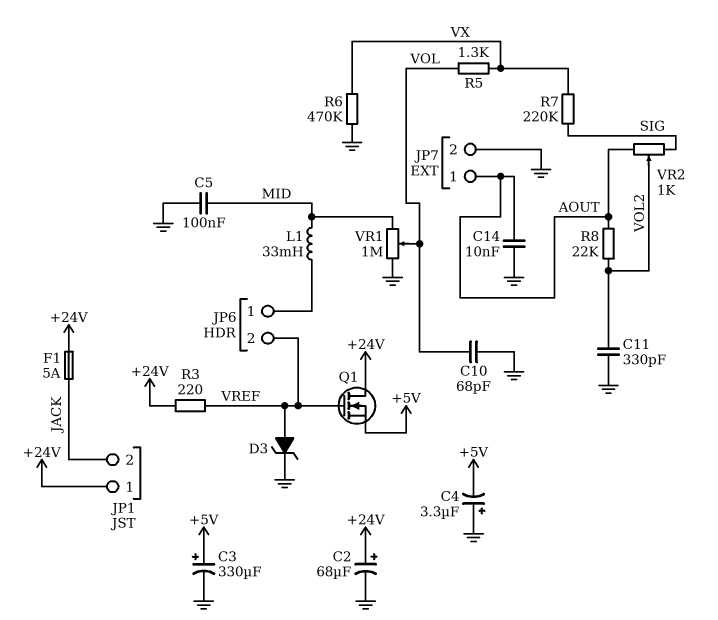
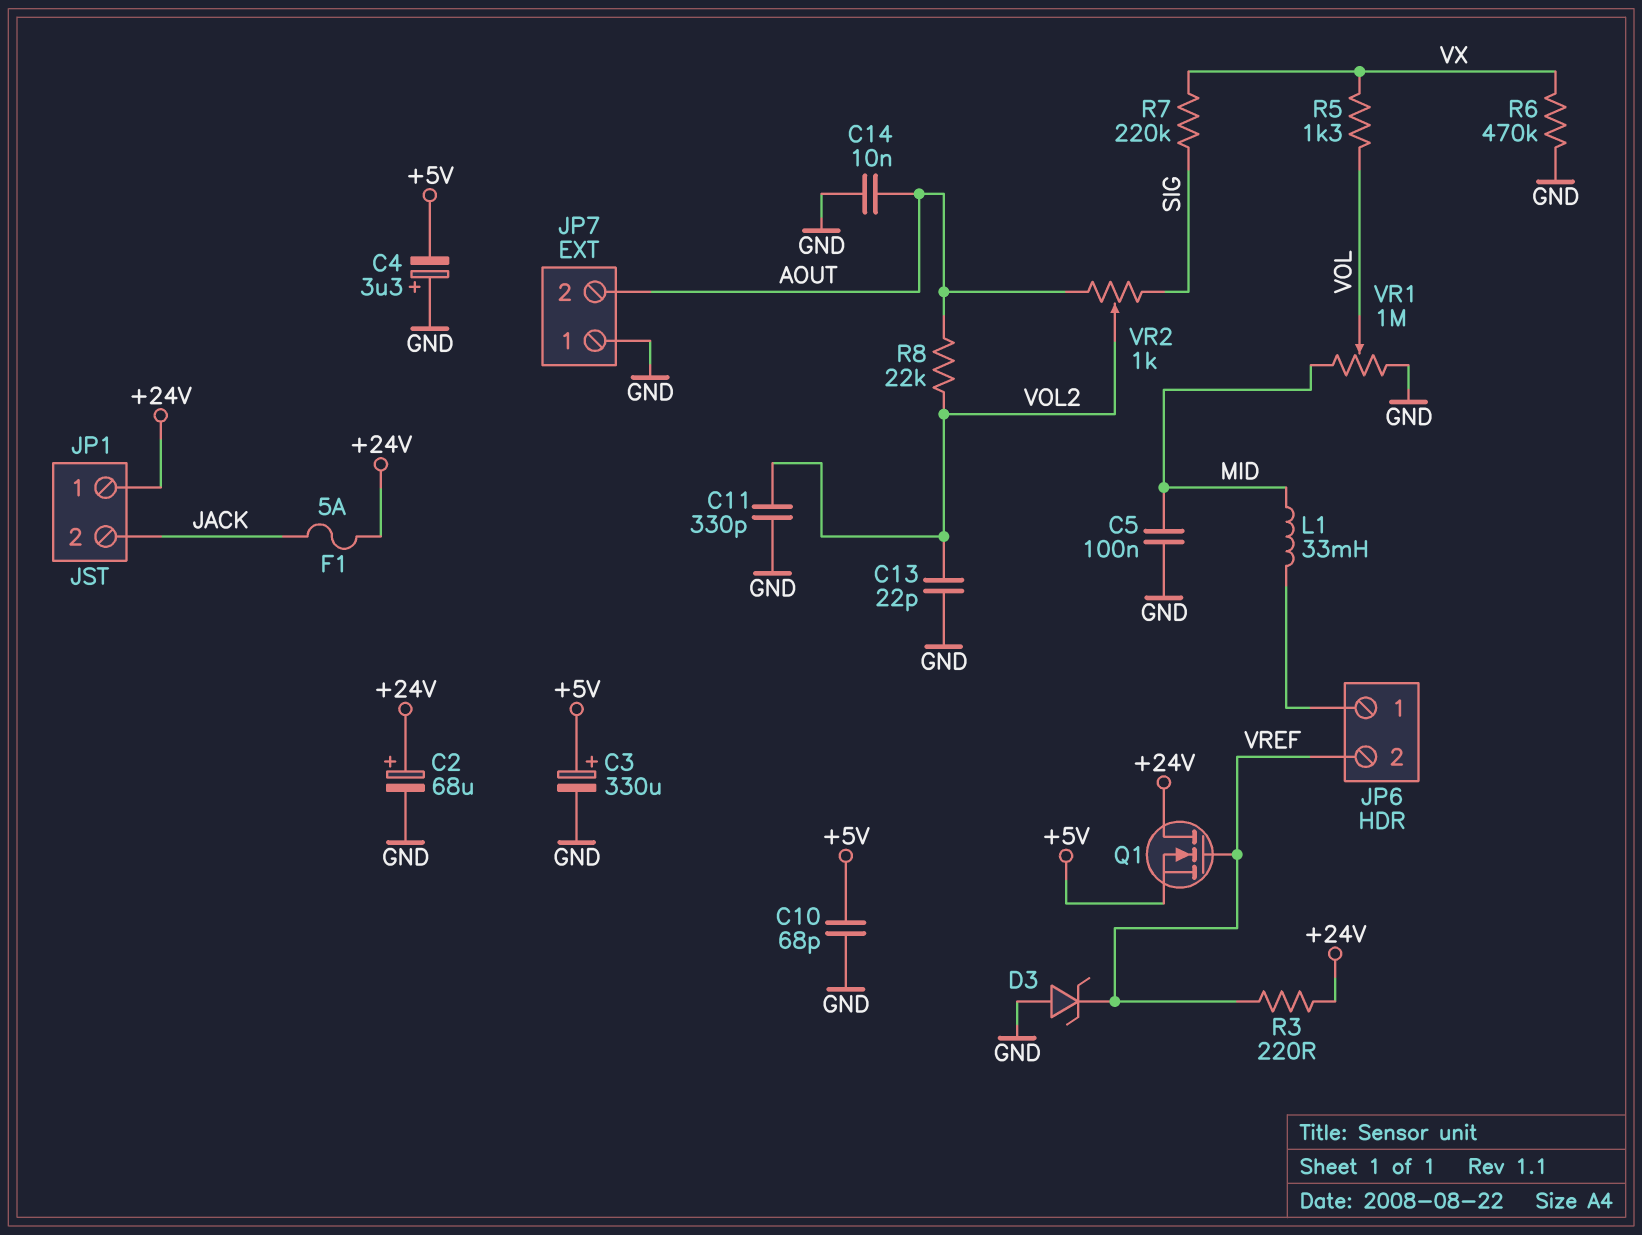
C10: 68pF (GND, VOL) -> 68pF (+5V, GND)
C13: none -> 22pF (GND, VOL2)
D3: zener (A VREF, K GND) -> zener (A GND, K VREF)
JP7 pin 1: AOUT -> GND
JP7 pin 2: GND -> AOUT

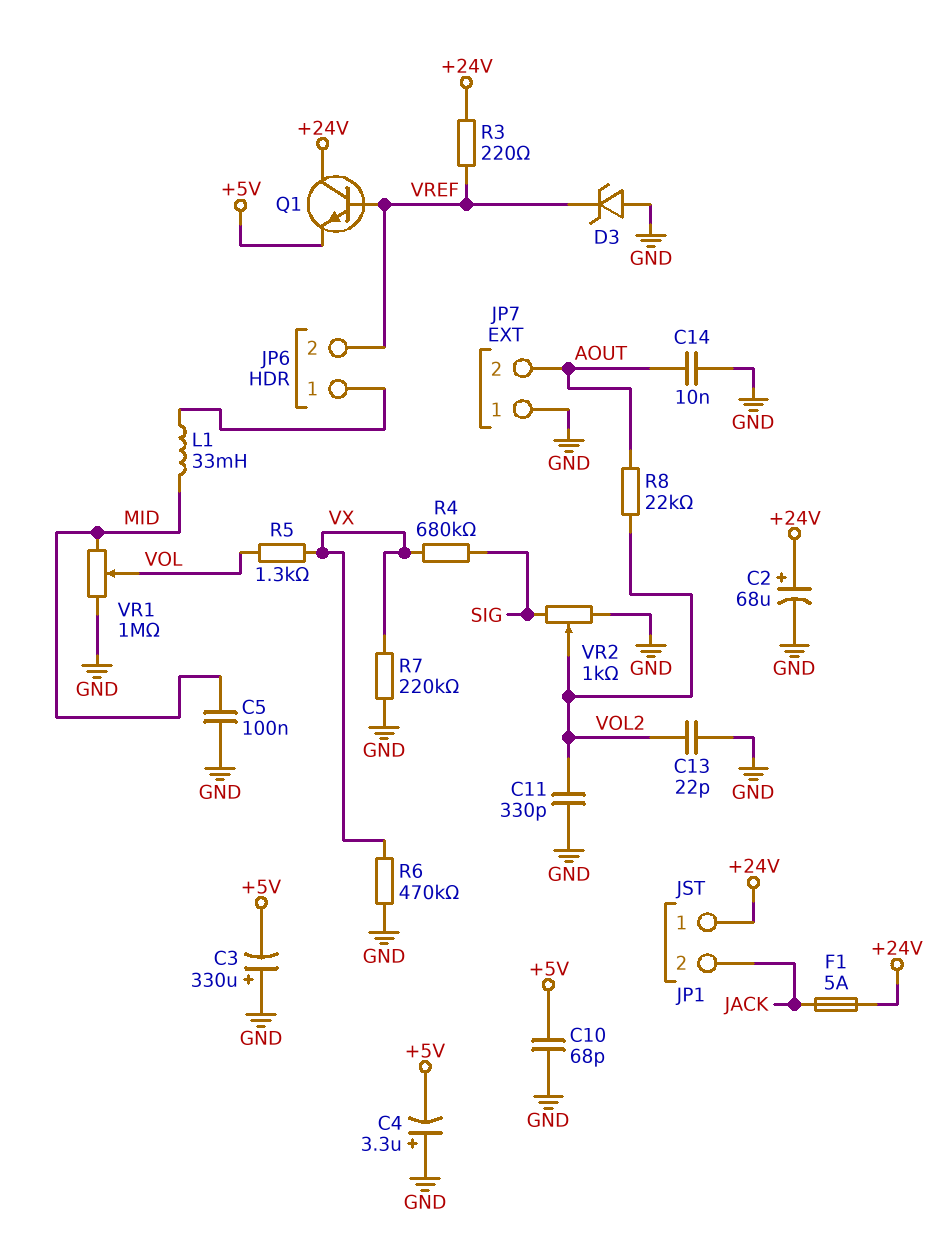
C3: 330uF (plus +5V, minus GND) -> 330uF (plus GND, minus +5V)
Q1: NMOS (G VREF, D +24V, S +5V) -> NPN (B VREF, C +24V, E +5V)
R4: none -> 680k (SIG, VX)
R7: 220k (SIG, VX) -> 220k (GND, VX)
VR2: 1k (AOUT, SIG, wiper VOL2) -> 1k (GND, SIG, wiper VOL2)

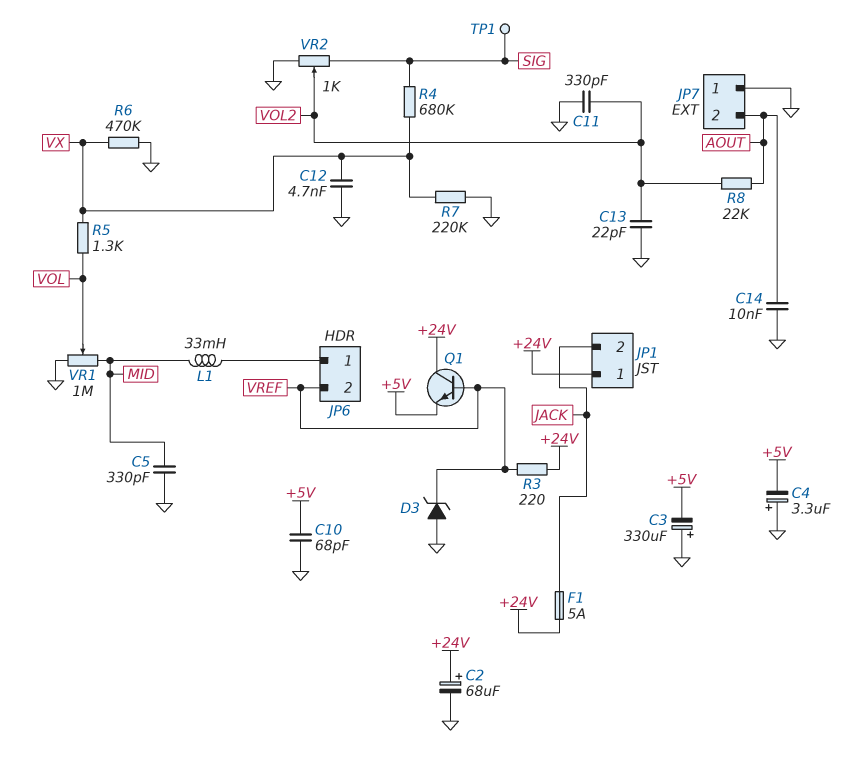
C5: 100nF (GND, MID) -> 330pF (GND, MID)
C12: none -> 4.7nF (GND, VX)
TP1: none -> test point (SIG)

